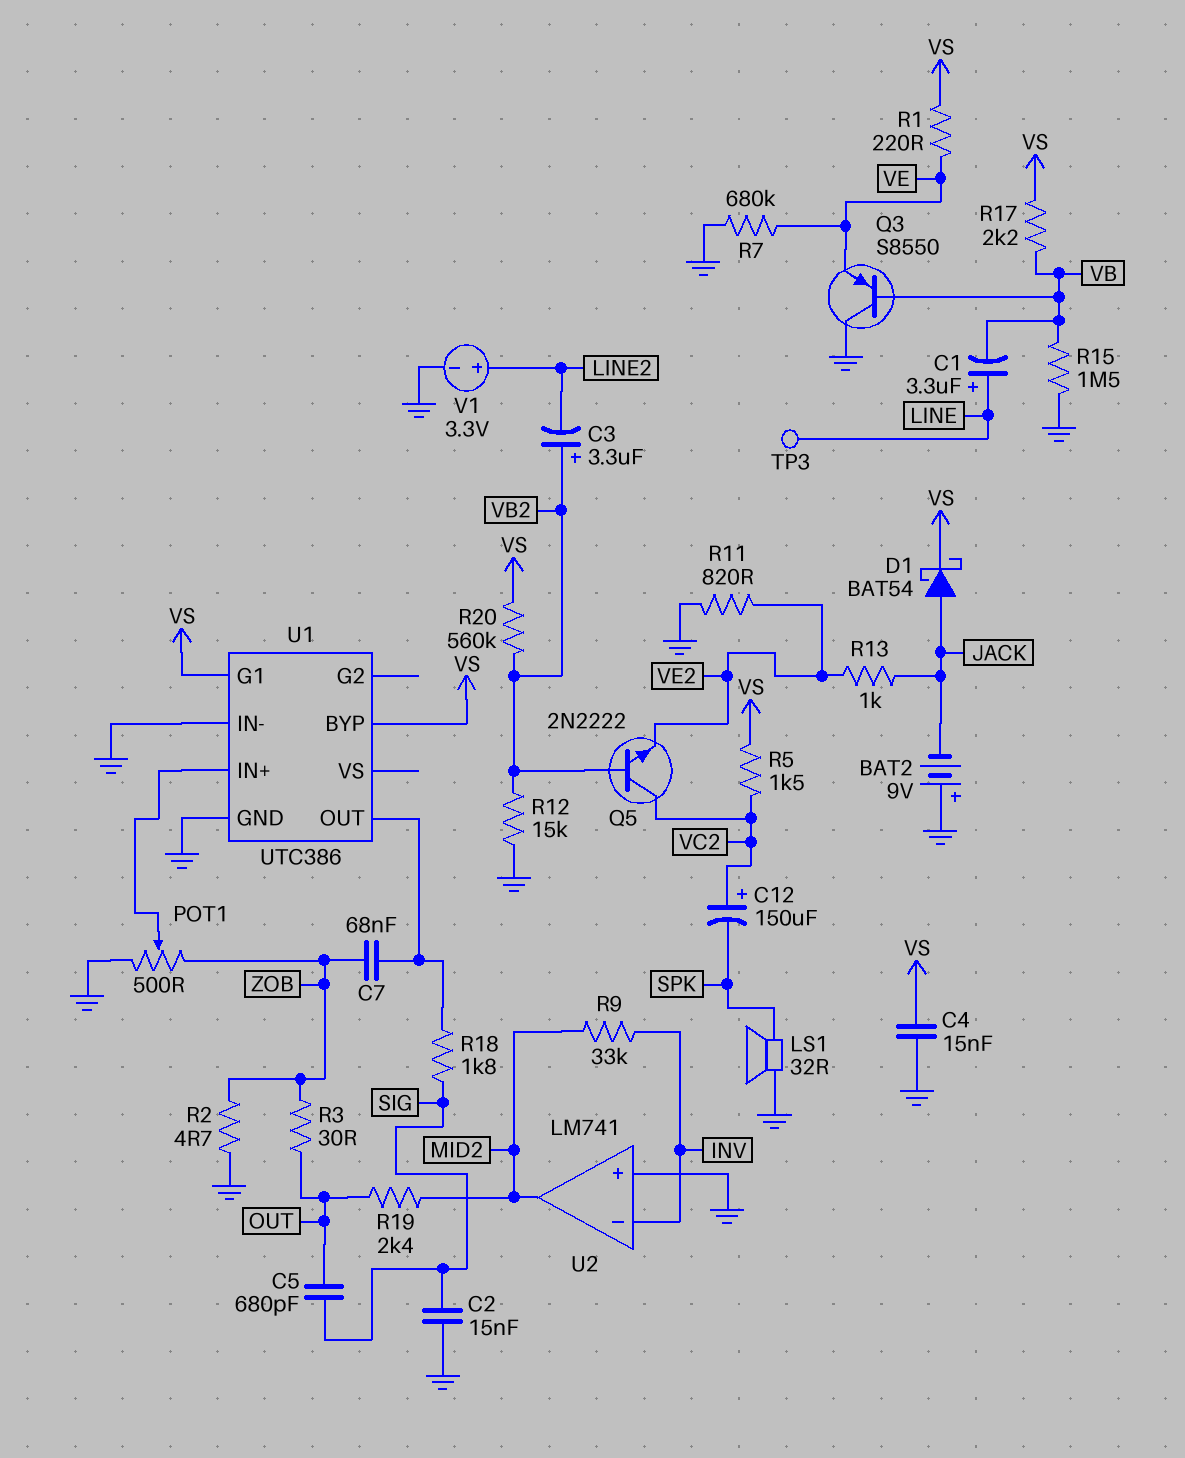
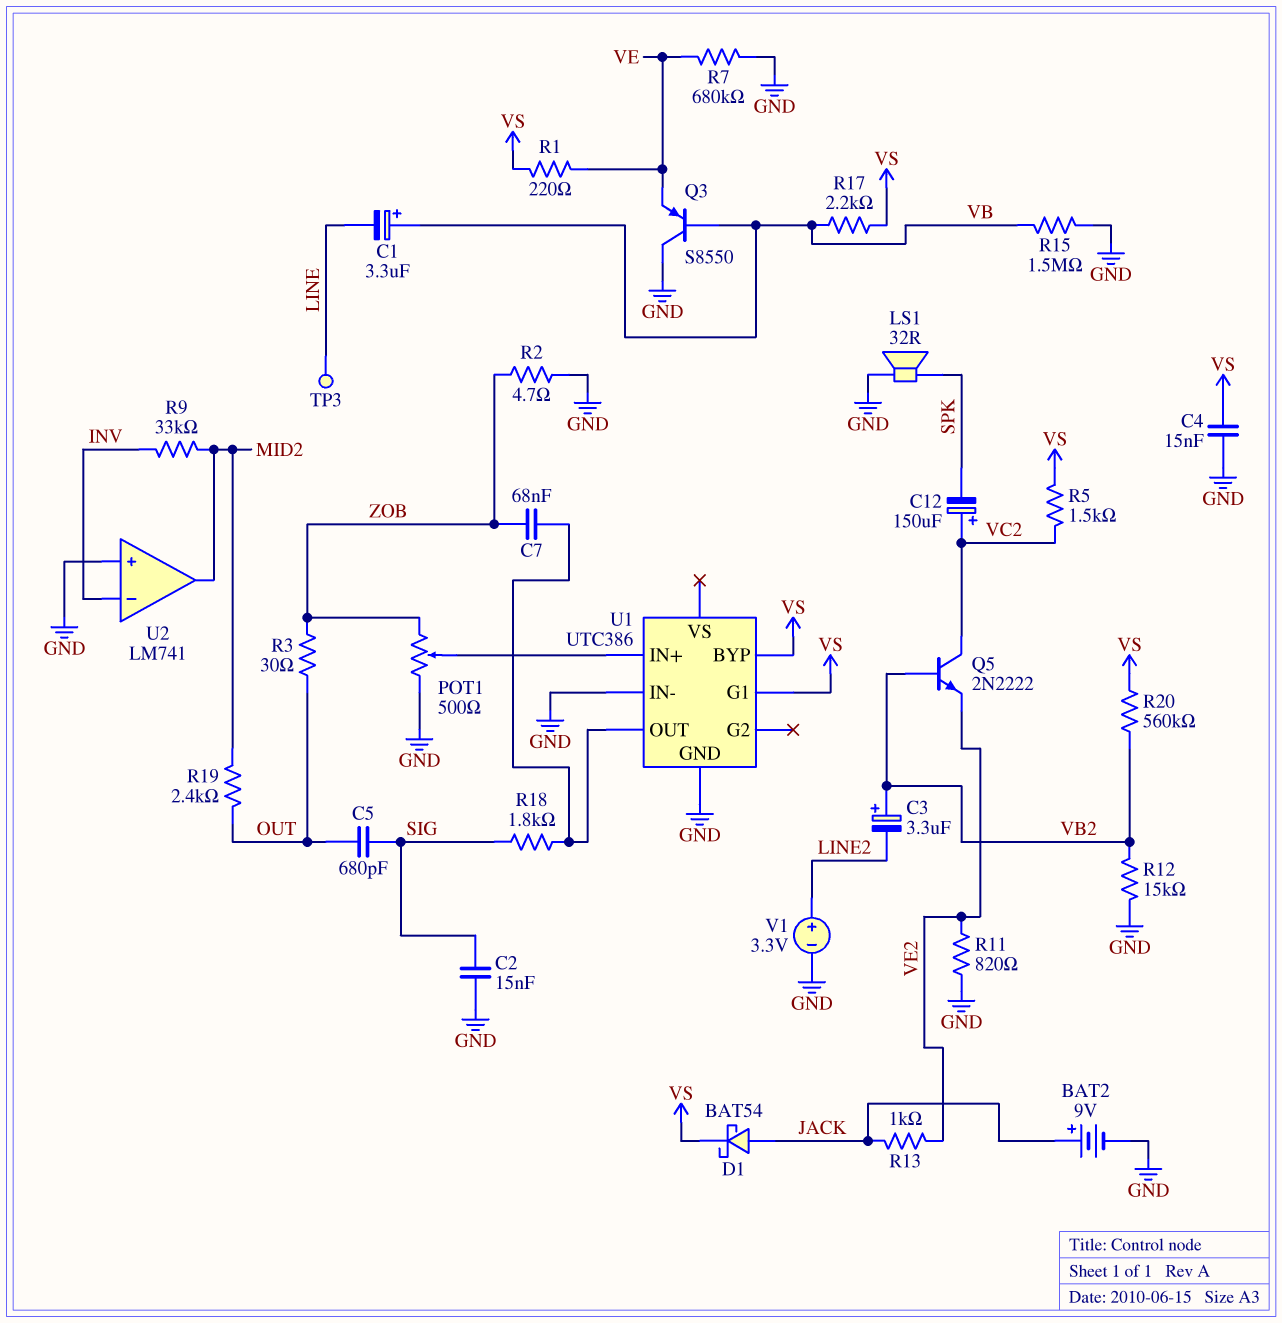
BAT2: 9V (plus GND, minus JACK) -> 9V (plus JACK, minus GND)
C1: 3.3uF (plus LINE, minus VB) -> 3.3uF (plus VB, minus LINE)

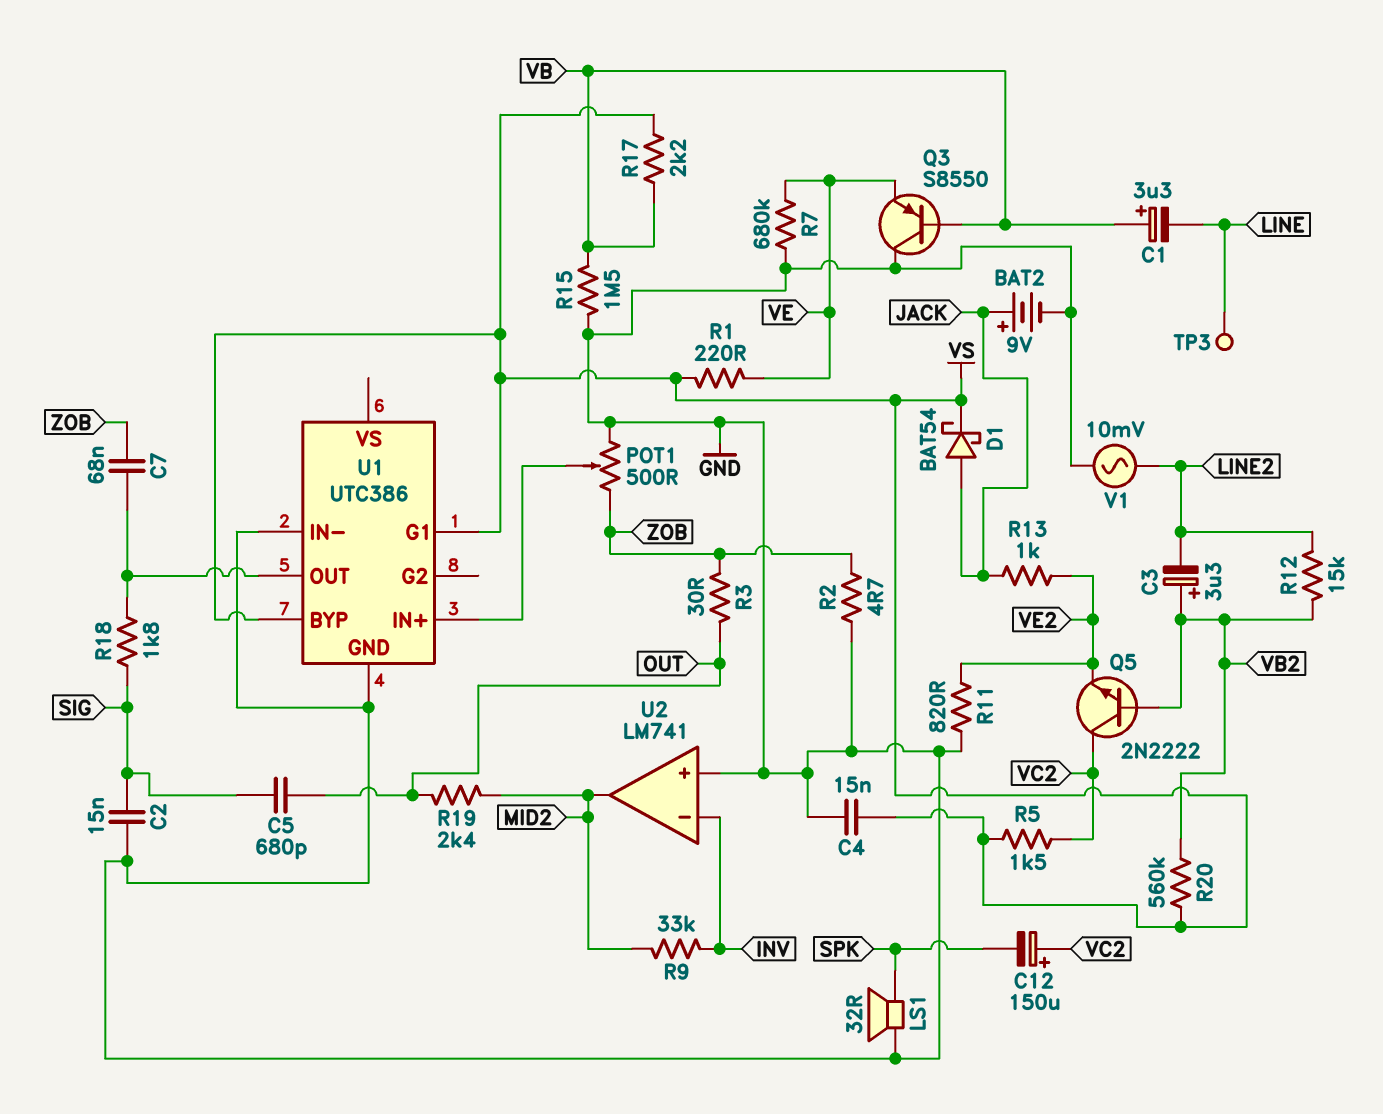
R12: 15k (GND, VB2) -> 15k (LINE2, VB2)
V1: 3.3V (plus LINE2, minus GND) -> AC 10mV (GND, LINE2)

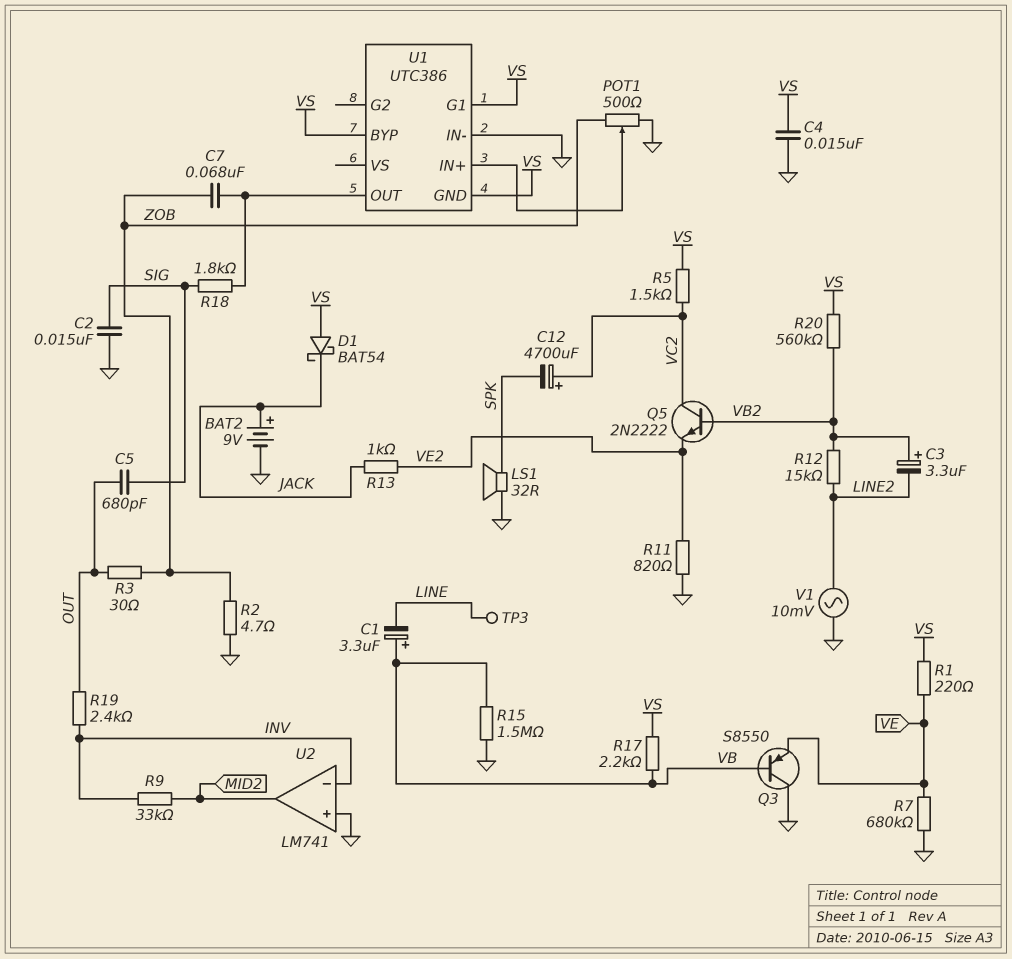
C12: 150uF (plus VC2, minus SPK) -> 4700uF (plus VC2, minus SPK)
D1: schottky BAT54 (A JACK, K VS) -> schottky BAT54 (A VS, K JACK)
R19: 2.4k (MID2, OUT) -> 2.4k (INV, OUT)
U1 pin GND: GND -> VS

